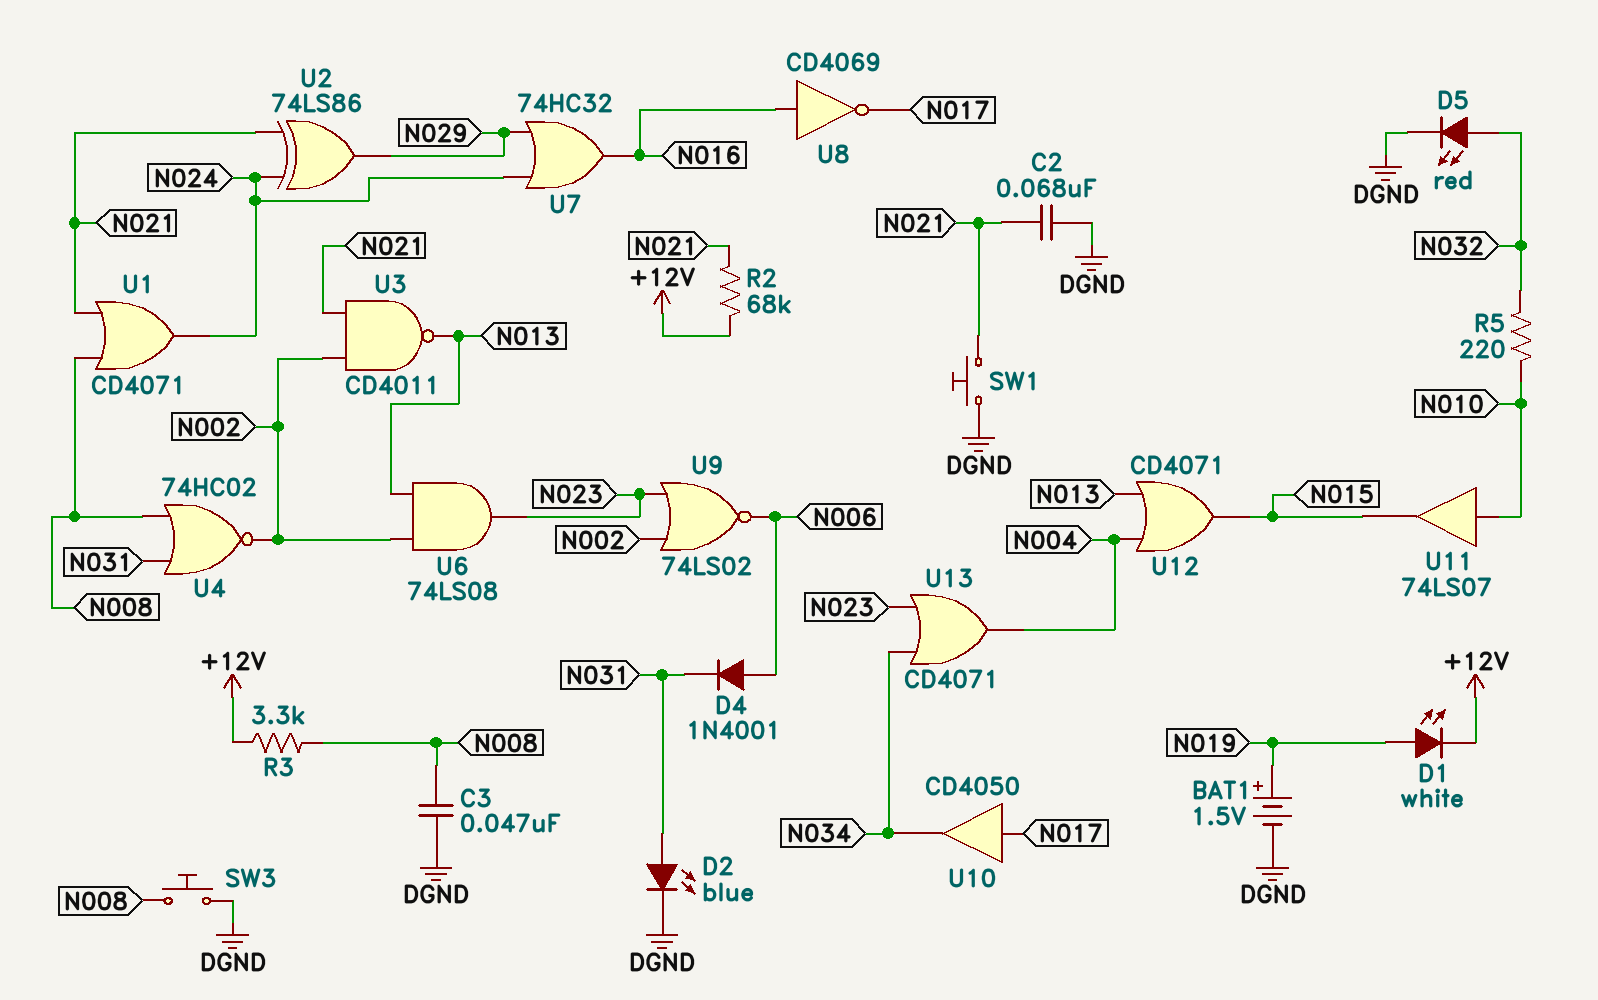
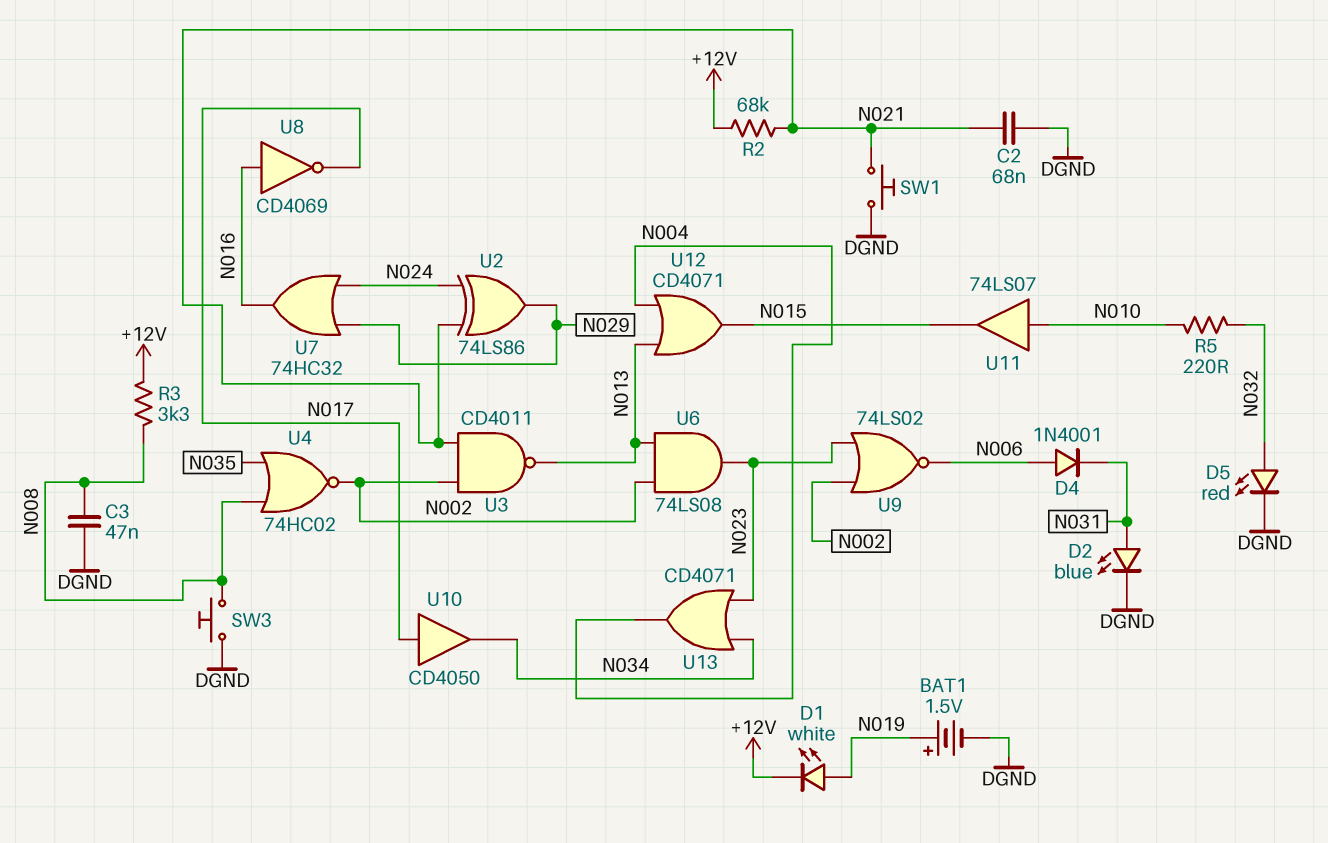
U1: OR CD4071 (in N008, in N021, out N024) -> none
U4: NOR 74HC02 (in N008, in N031, out N002) -> NOR 74HC02 (in N008, in N035, out N002)

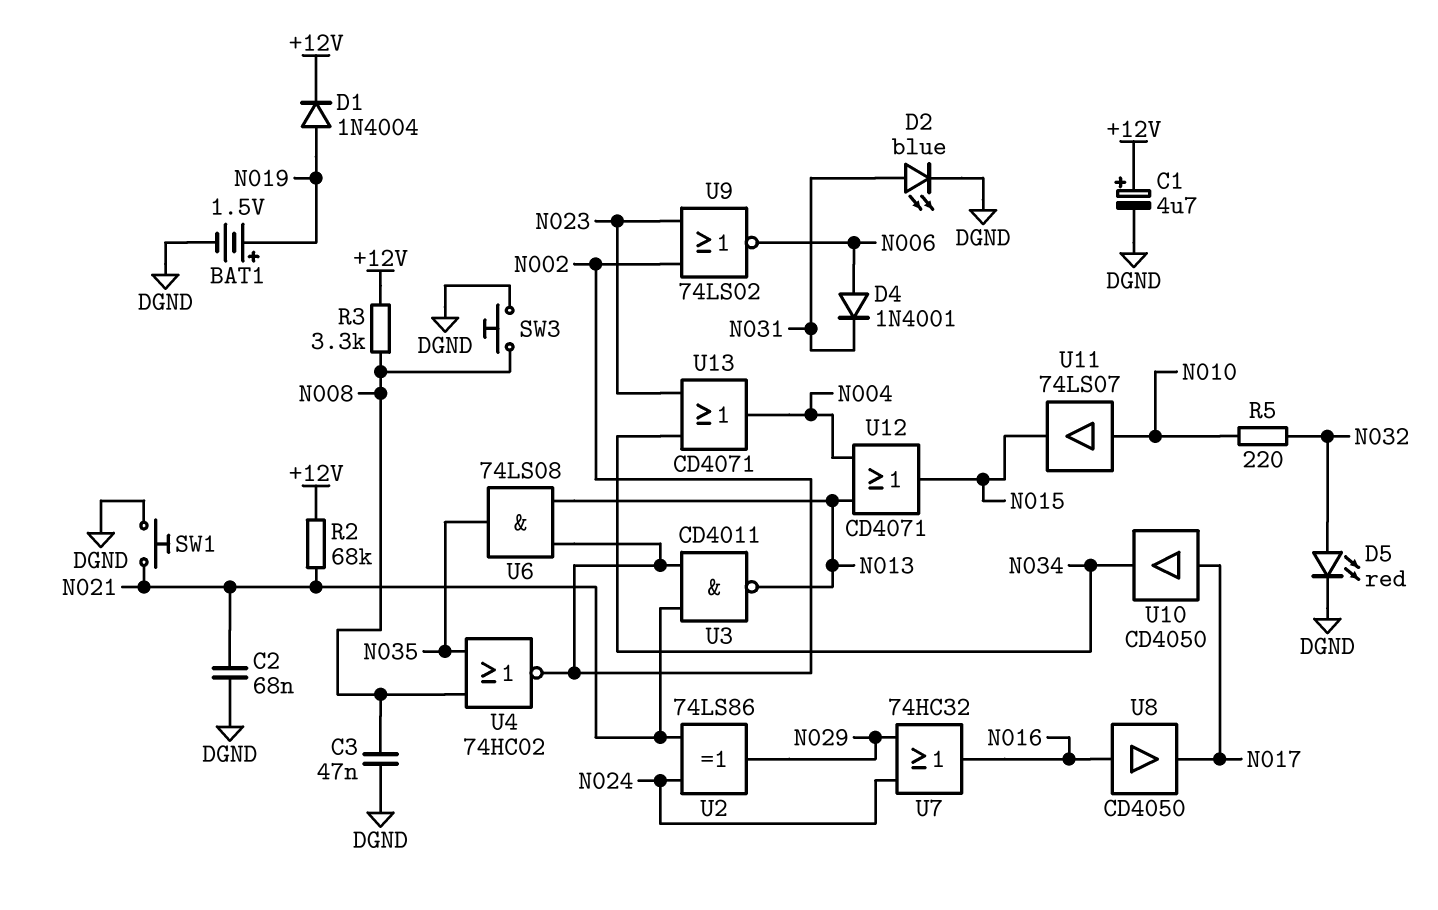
C1: none -> 4.7uF (plus +12V, minus DGND)
D1: LED white (A N019, K +12V) -> diode 1N4004 (A N019, K +12V)
U6: AND 74LS08 (in N002, in N013, out N023) -> AND 74LS08 (in N002, in N013, out N035)
U8: NOT CD4069 (in N016, out N017) -> buffer CD4050 (in N016, out N017)

